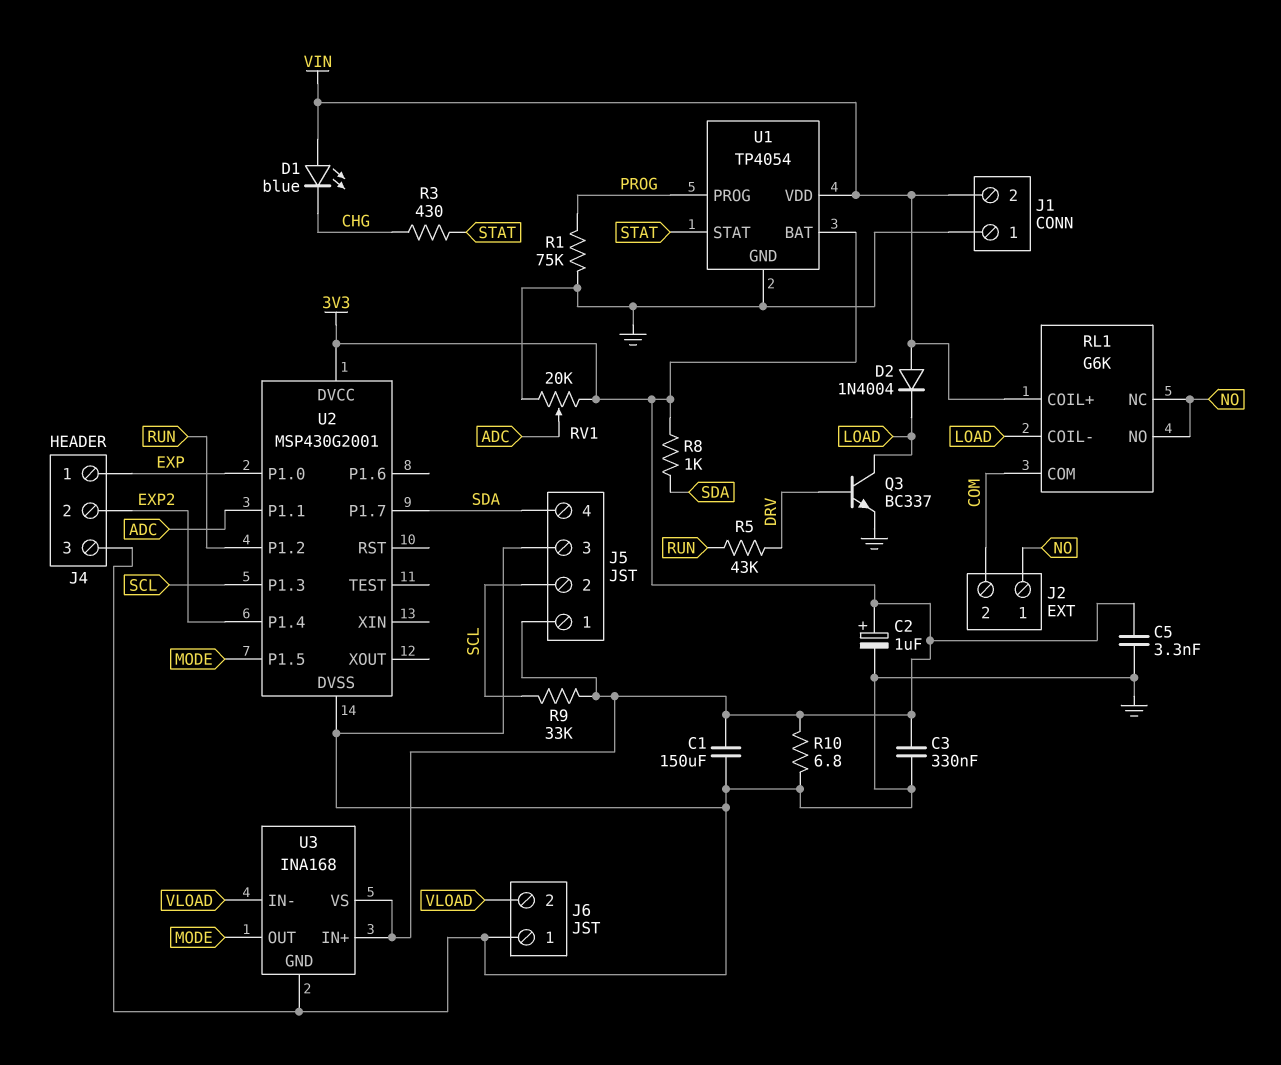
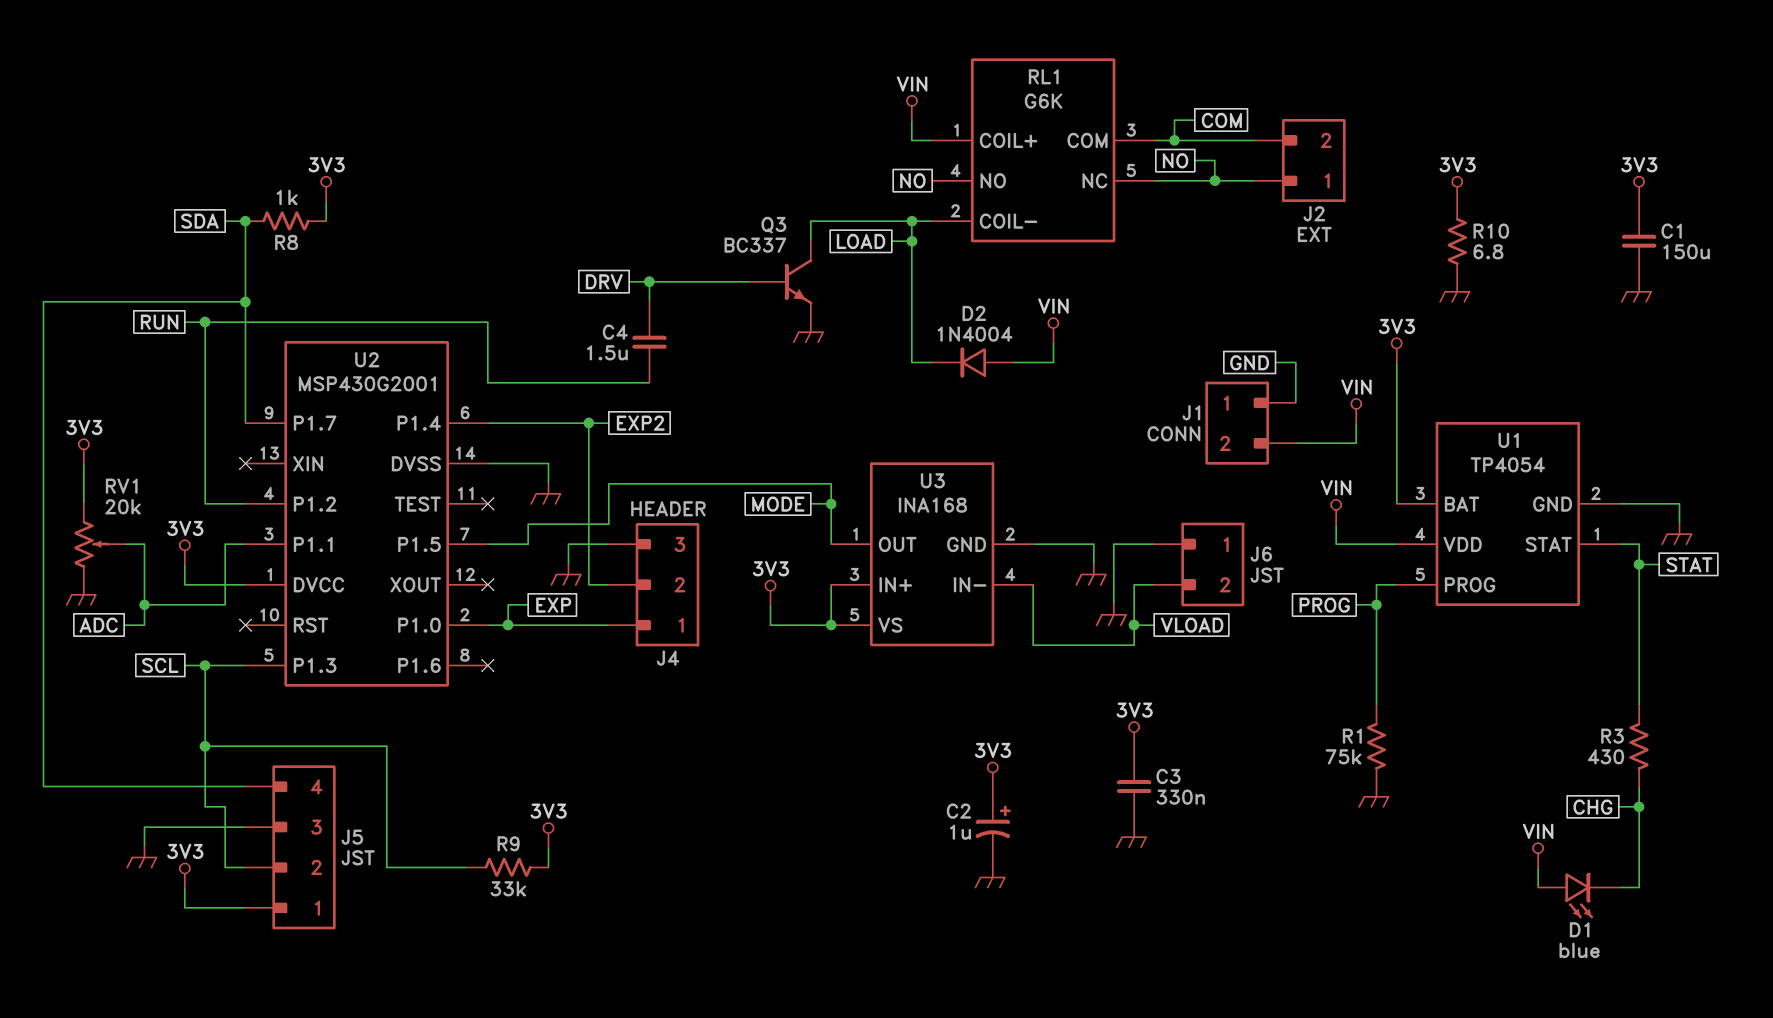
C4: none -> 1.5uF (DRV, RUN)
C5: 3.3nF (3V3, GND) -> none
R5: 43k (DRV, RUN) -> none

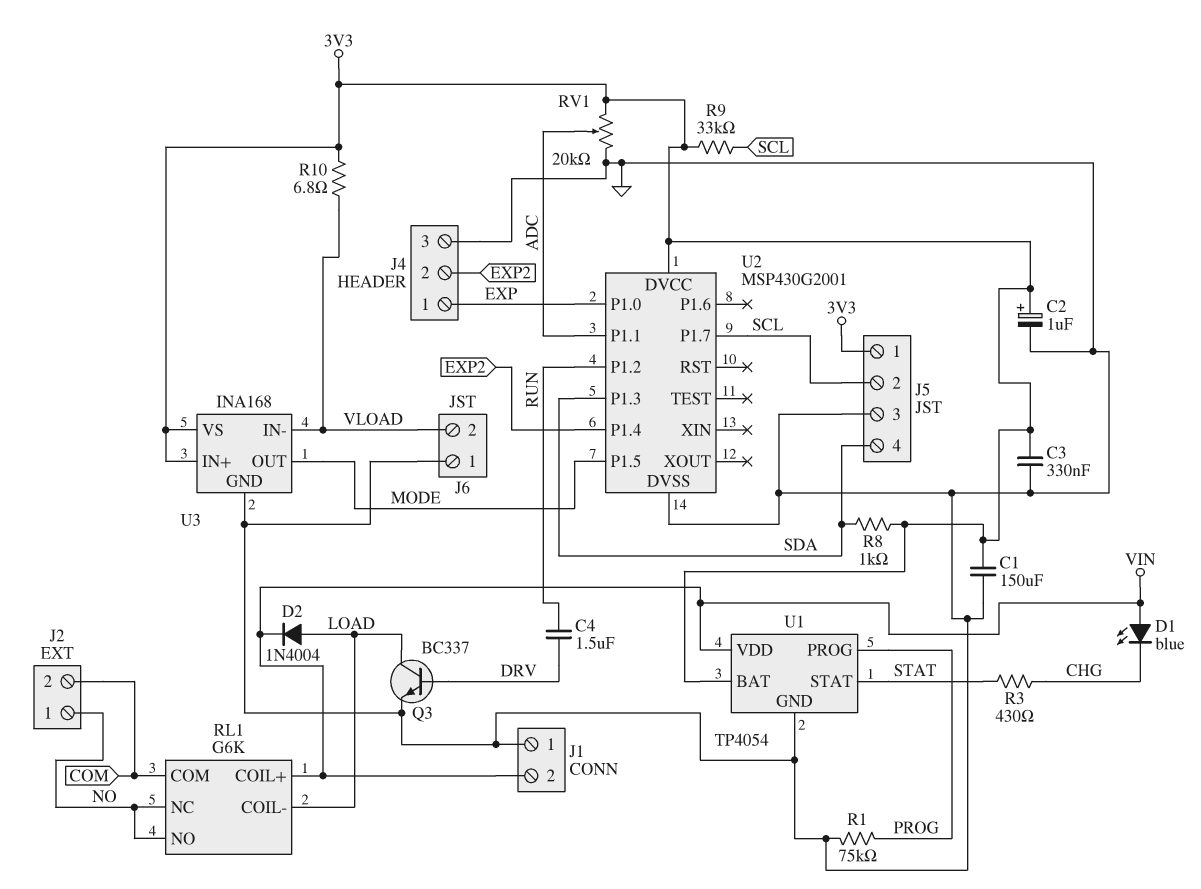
D2: diode 1N4004 (A VIN, K LOAD) -> diode 1N4004 (A LOAD, K VIN)
R10: 6.8 (3V3, GND) -> 6.8 (3V3, VLOAD)
U2 pin P1.3: SCL -> SDA
U2 pin P1.7: SDA -> SCL

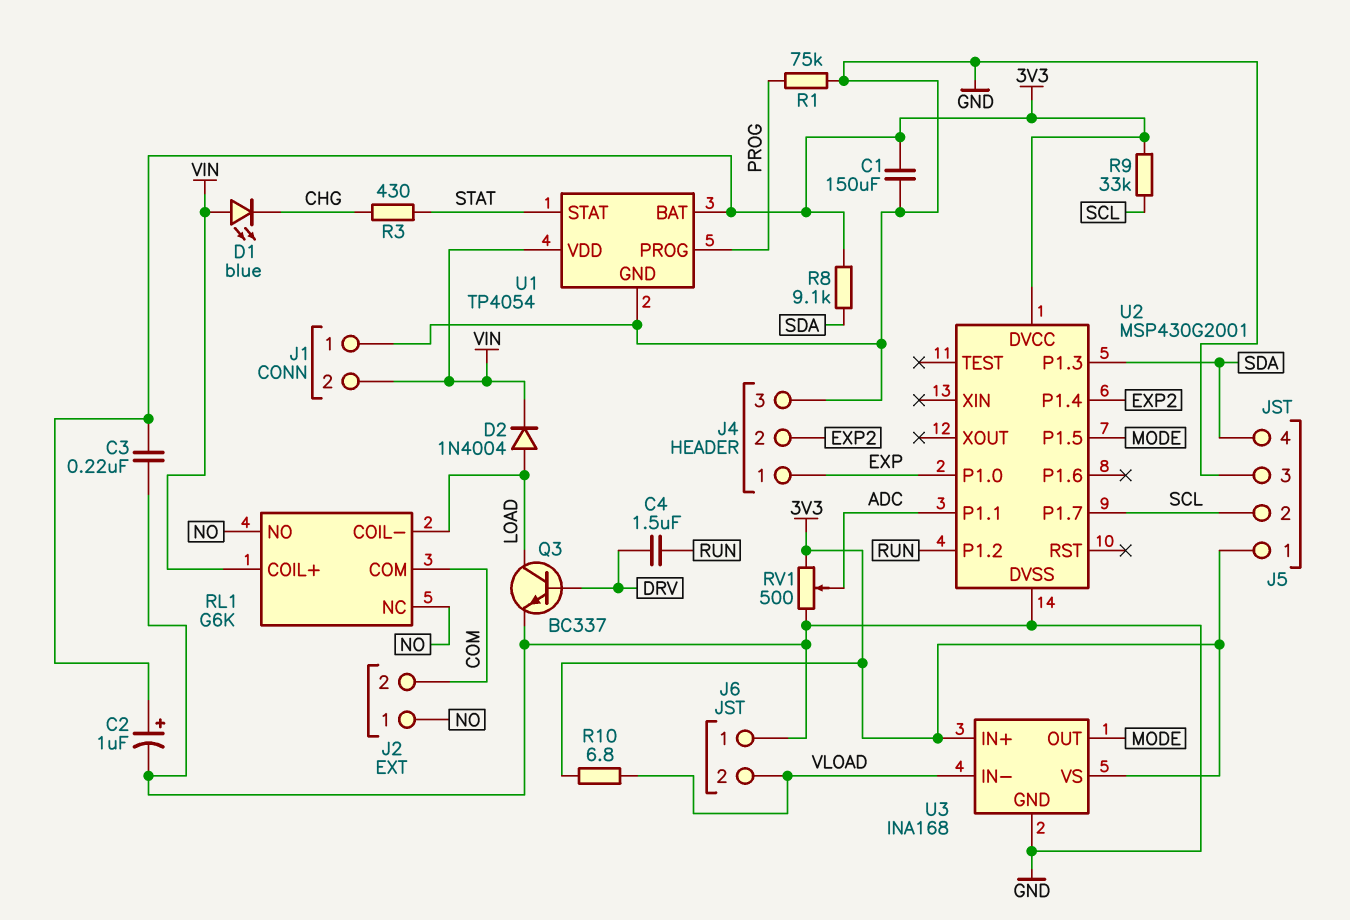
C3: 330nF (3V3, GND) -> 220nF (3V3, GND)
R8: 1k (3V3, SDA) -> 9.1k (3V3, SDA)
RV1: 20k (3V3, GND, wiper ADC) -> 500 (3V3, GND, wiper ADC)

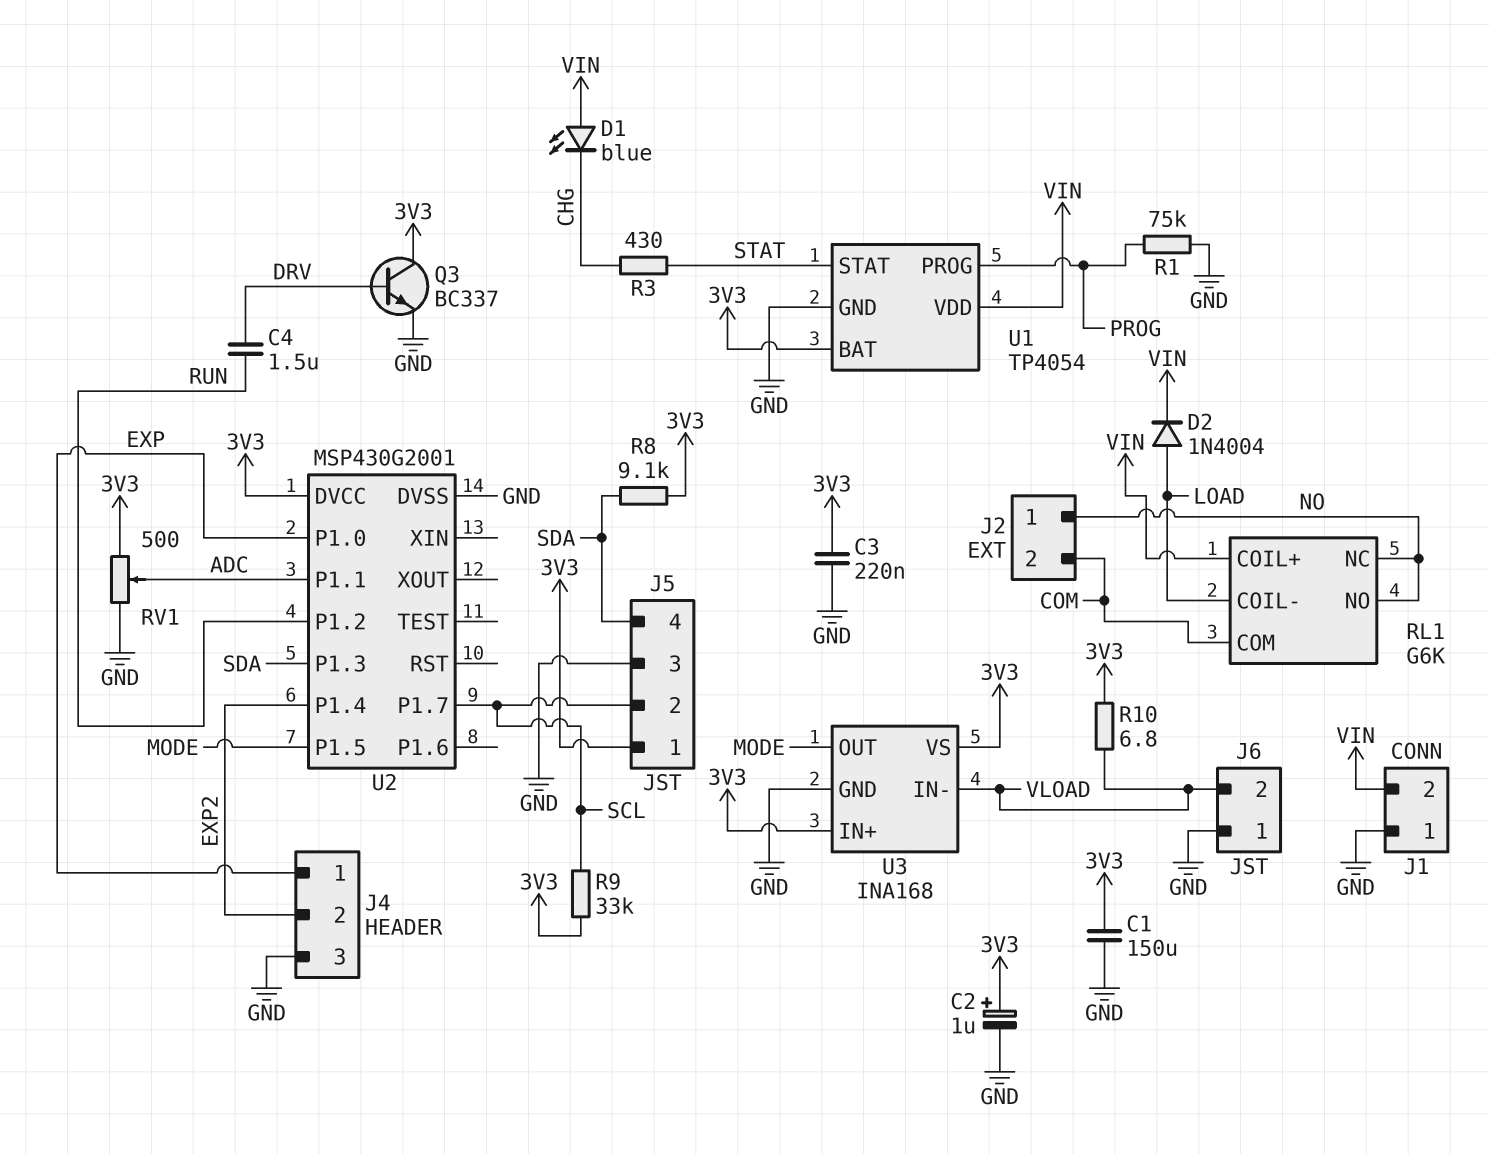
Q3: NPN BC337 (B DRV, C LOAD, E GND) -> NPN BC337 (B DRV, C 3V3, E GND)

